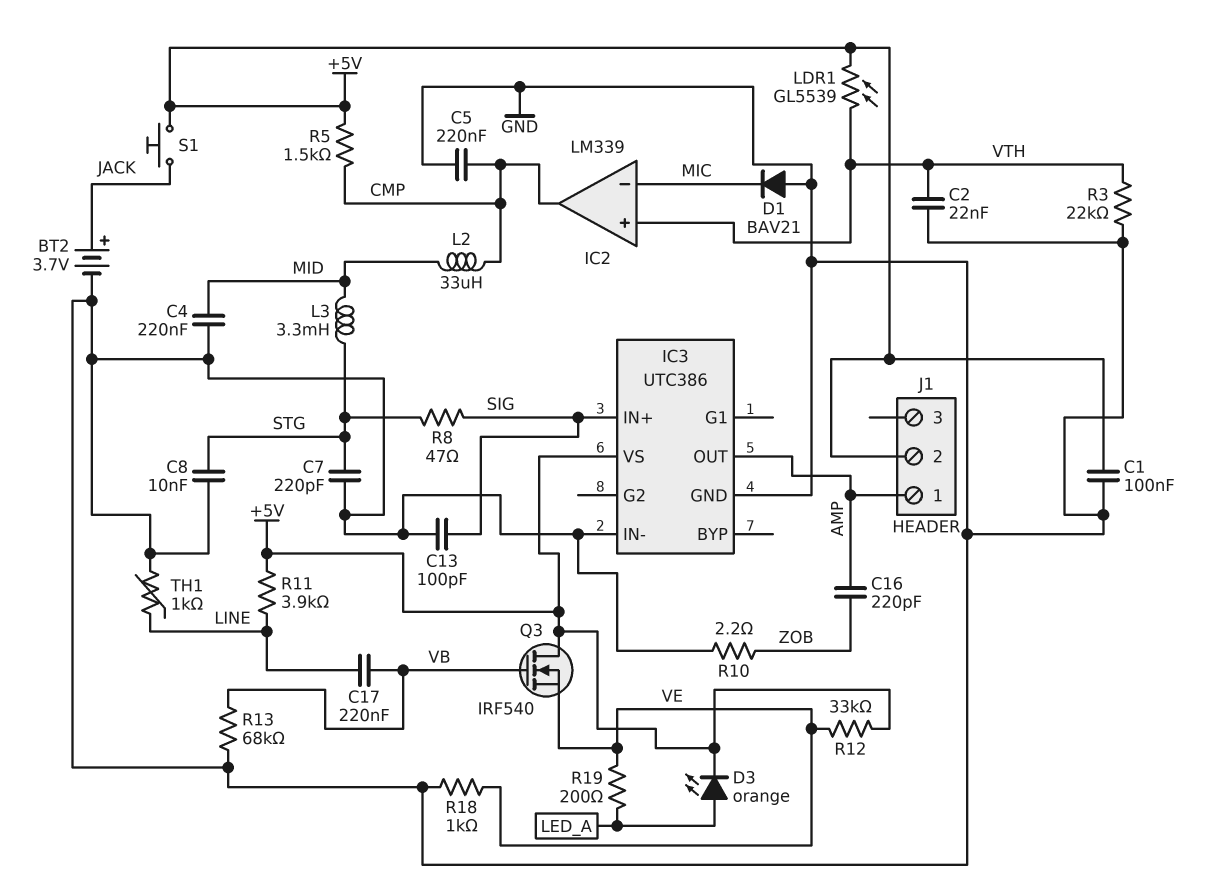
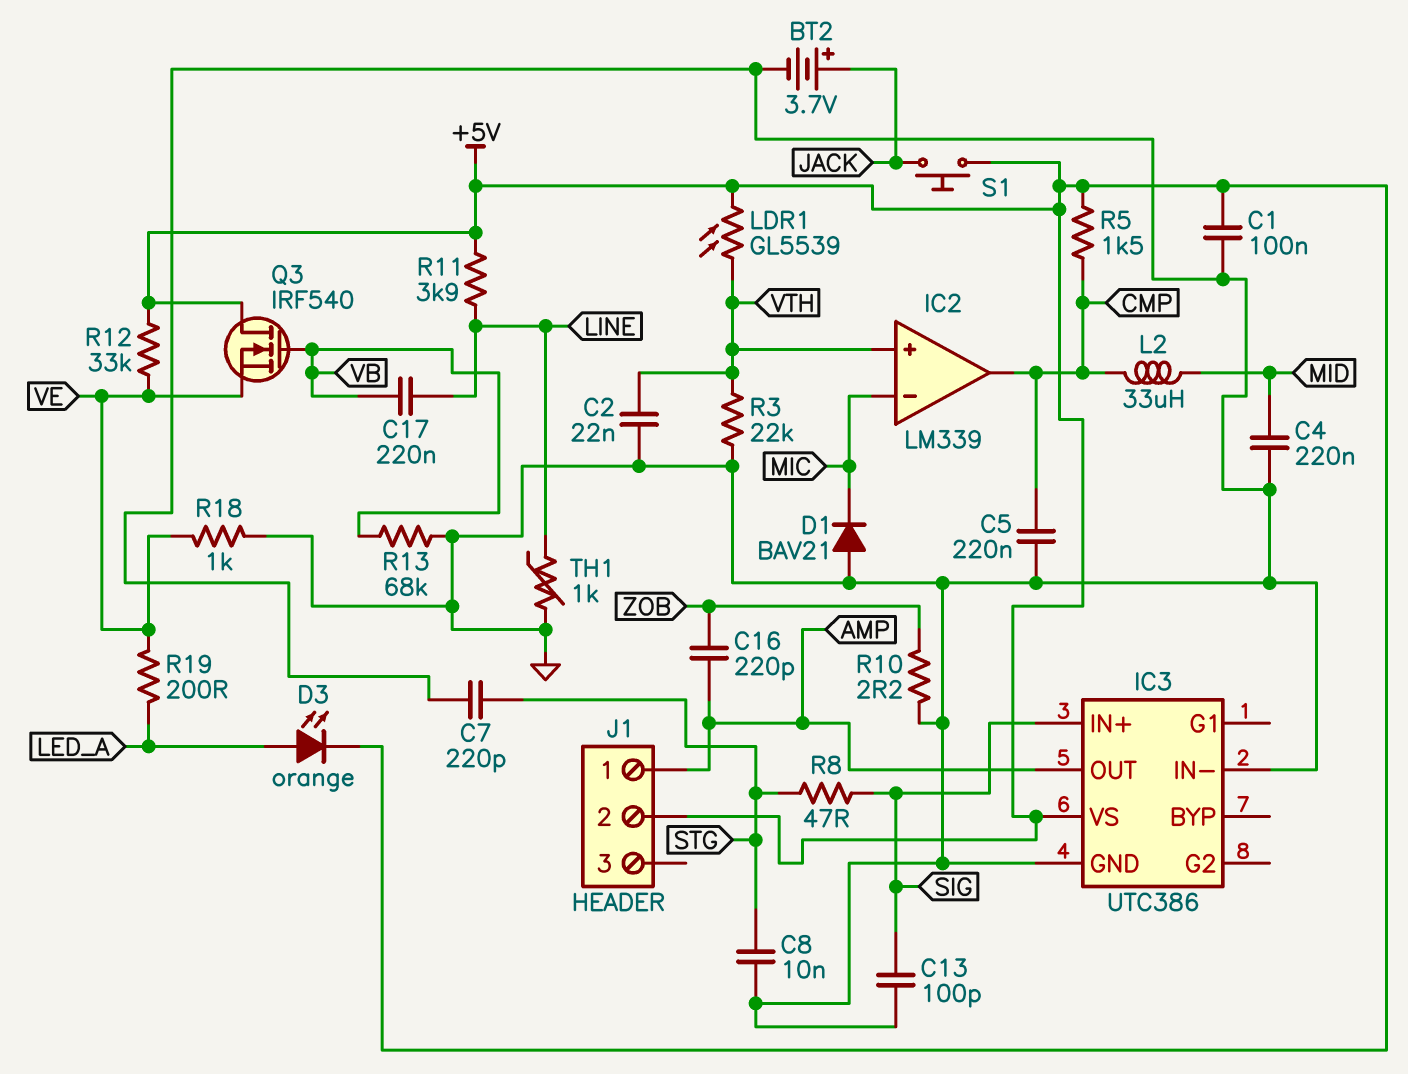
L3: 3.3mH (MID, STG) -> none

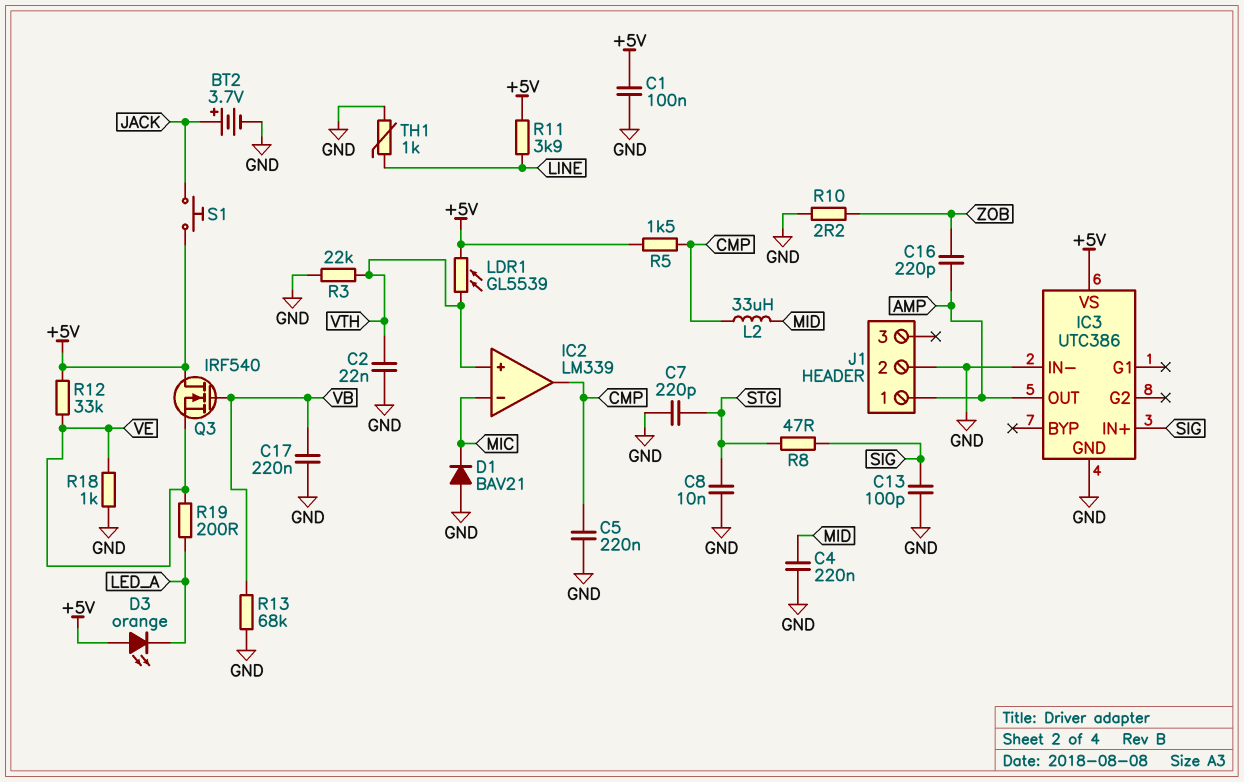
C17: 220nF (LINE, VB) -> 220nF (GND, VB)
D3: LED orange (A LED_A, K +5V) -> LED orange (A +5V, K LED_A)
J1 pin 2: +5V -> GND

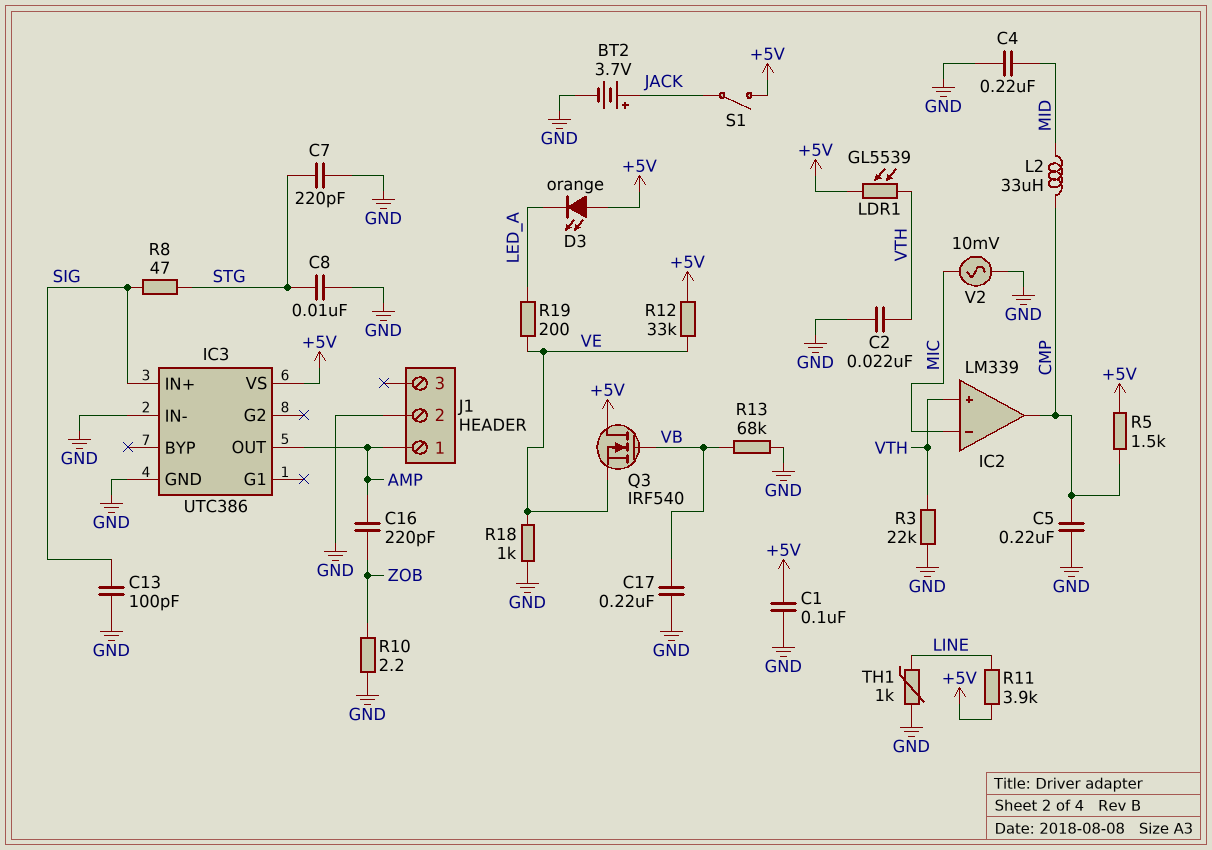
D1: diode BAV21 (A GND, K MIC) -> none
S1: button (+5V, JACK) -> switch (+5V, JACK)
V2: none -> AC 10mV (GND, MIC)

